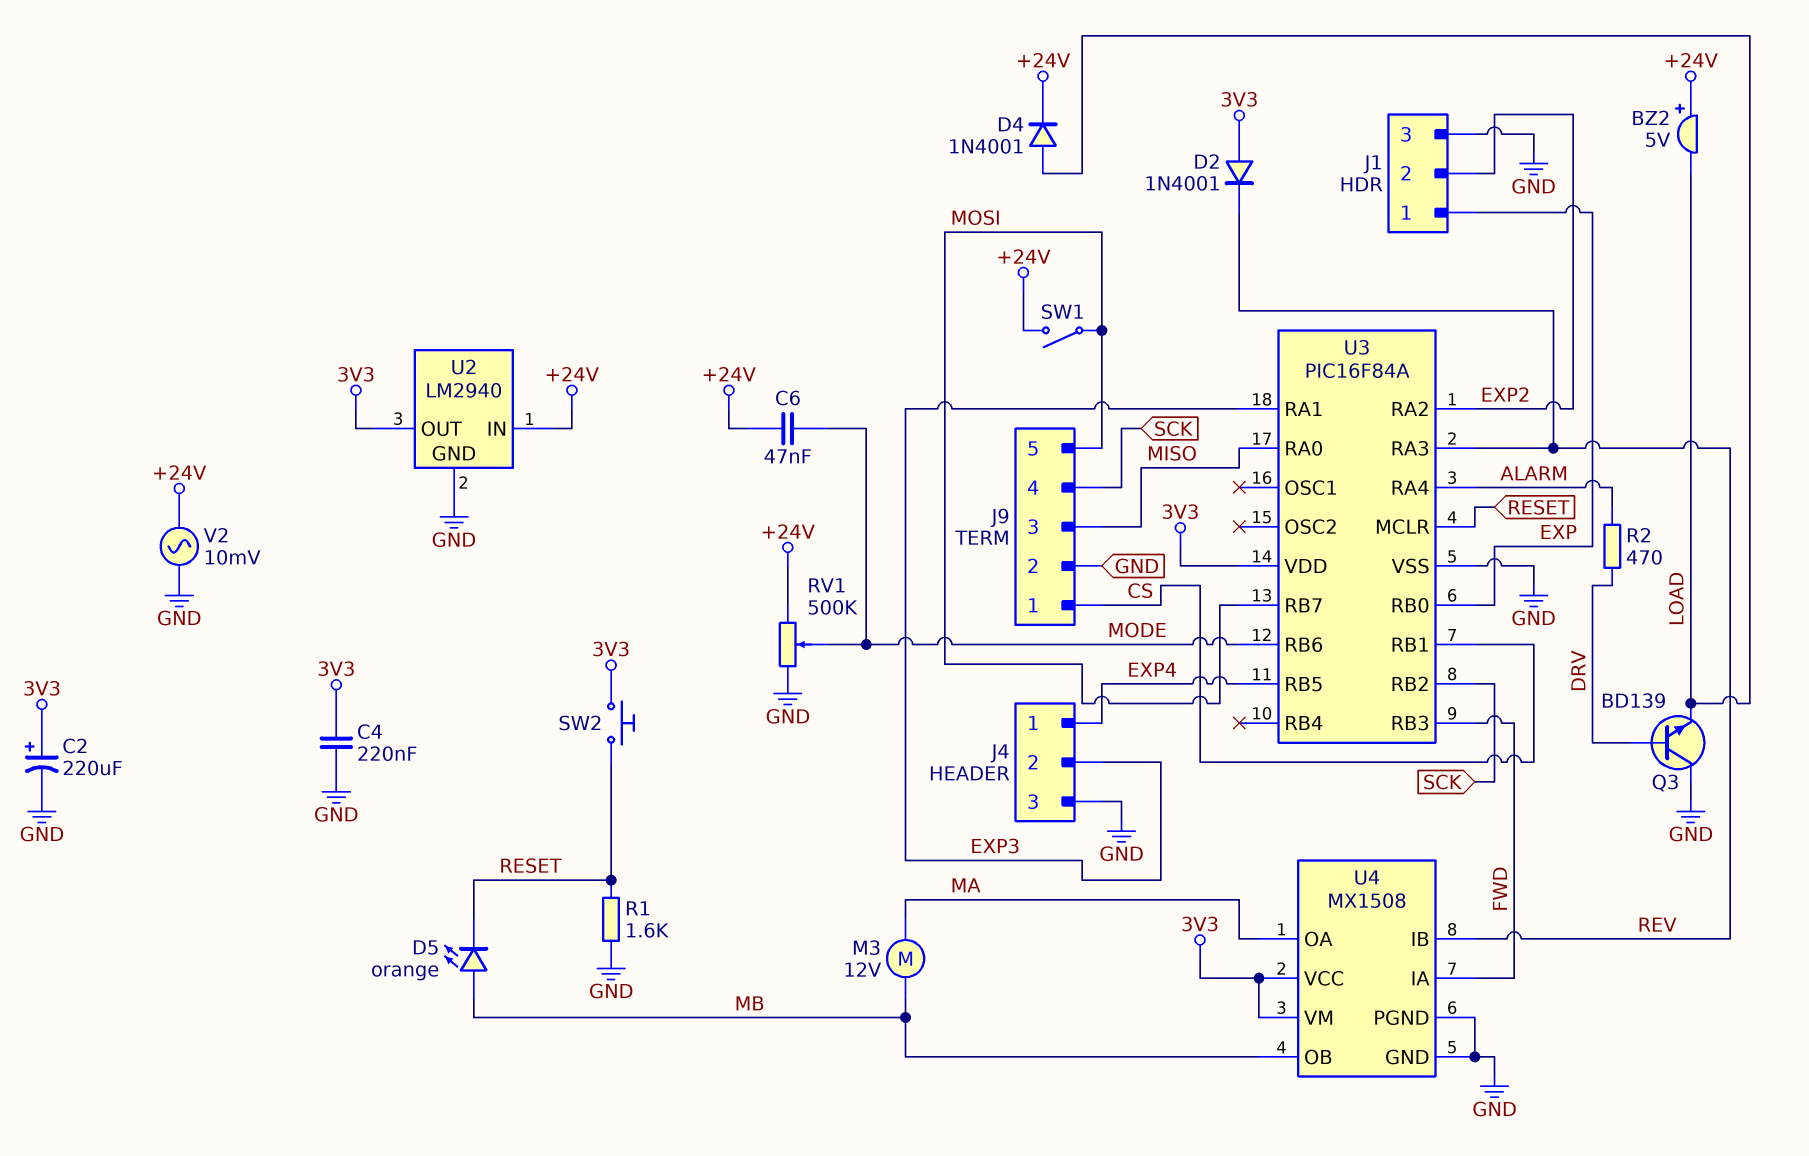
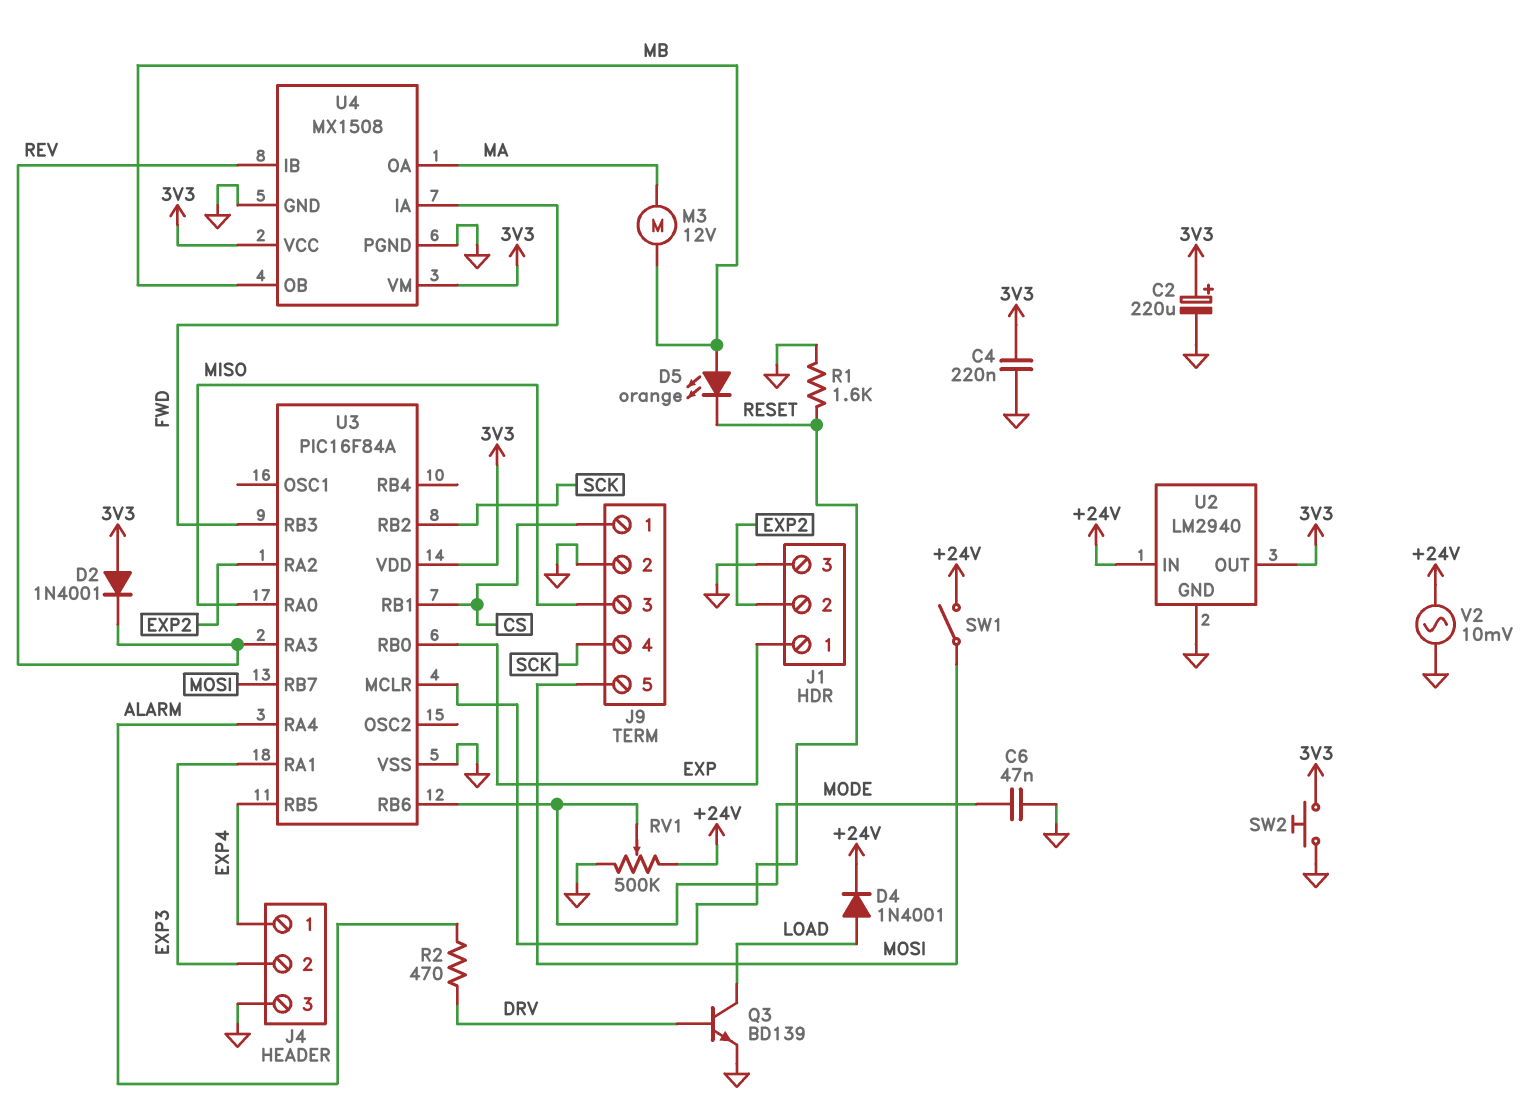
BZ2: buzzer 5V (plus +24V, minus LOAD) -> none
C6: 47nF (+24V, MODE) -> 47nF (GND, MODE)
Q3: NPN BD139 (B DRV, C GND, E LOAD) -> NPN BD139 (B DRV, C LOAD, E GND)
SW2: button (3V3, RESET) -> button (3V3, GND)

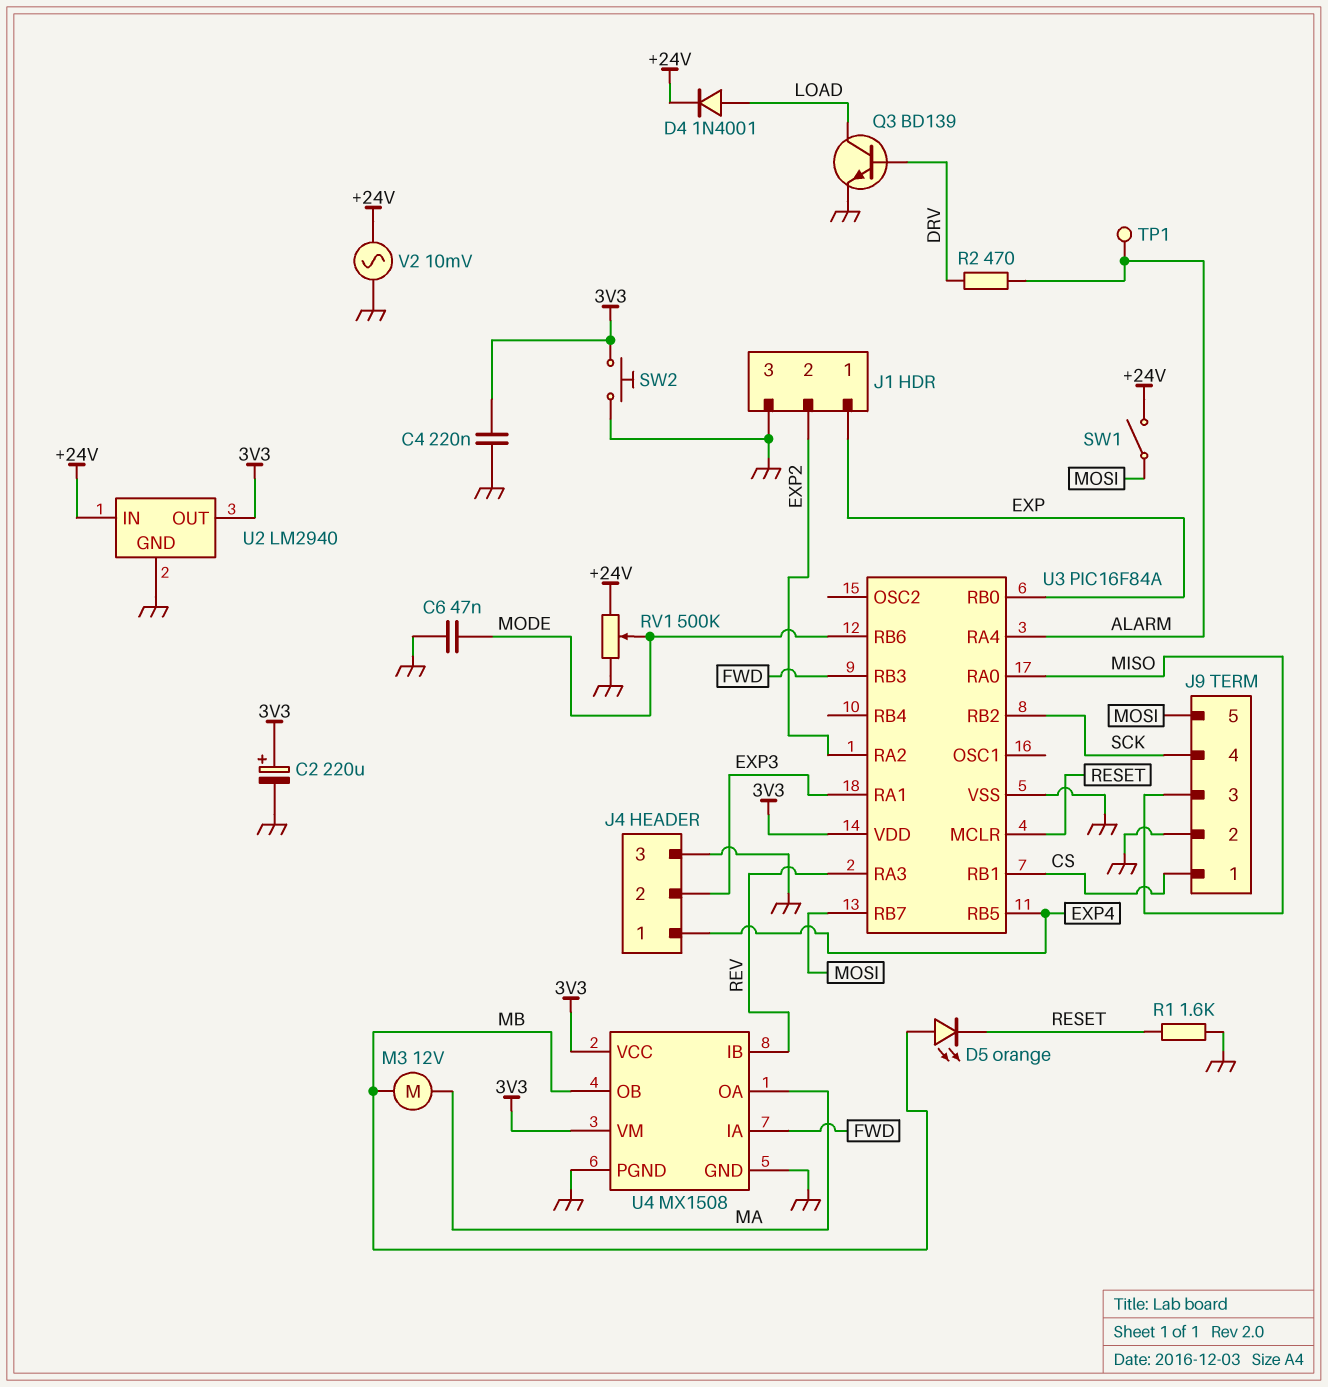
D2: diode 1N4001 (A 3V3, K REV) -> none
TP1: none -> test point (ALARM)

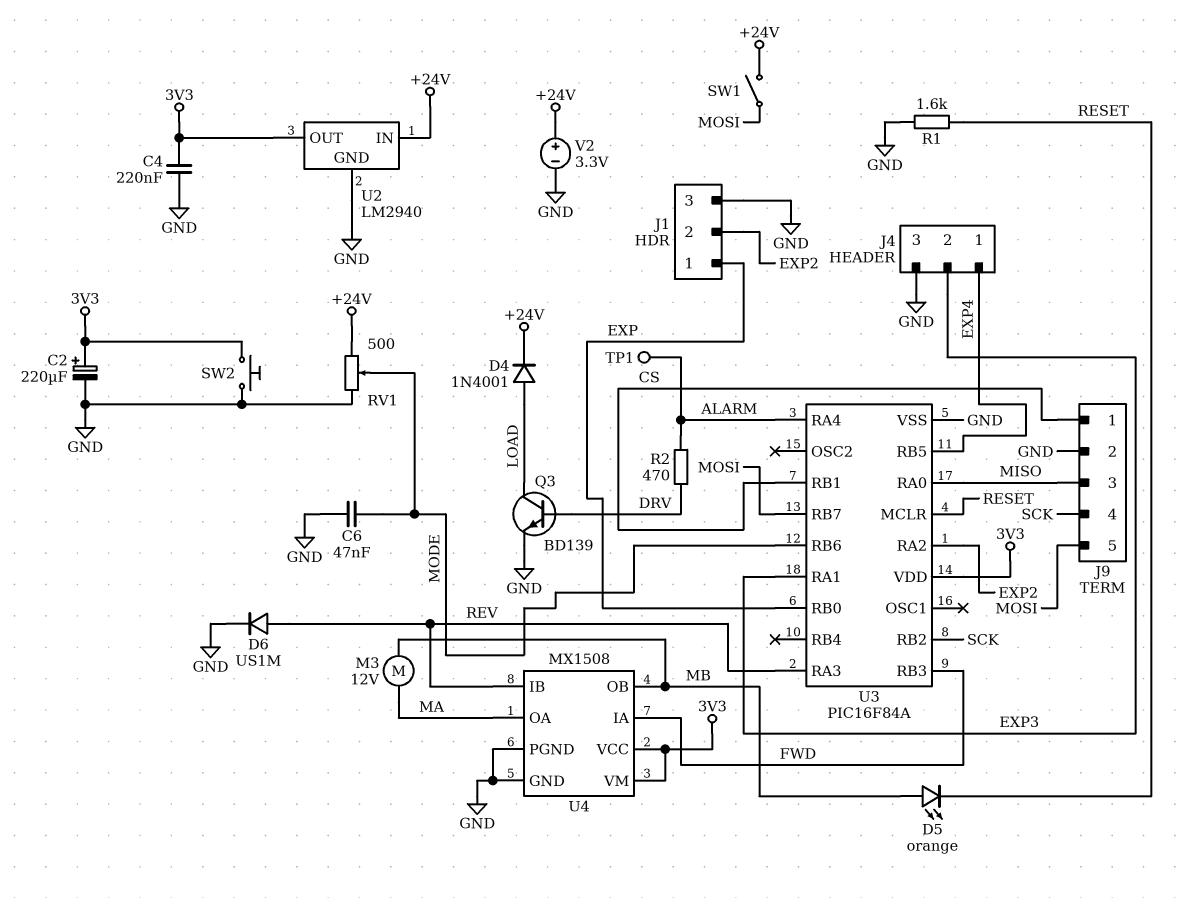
D6: none -> diode US1M (A REV, K GND)
RV1: 500k (+24V, GND, wiper MODE) -> 500 (+24V, GND, wiper MODE)
V2: AC 10mV (+24V, GND) -> 3.3V (plus +24V, minus GND)

